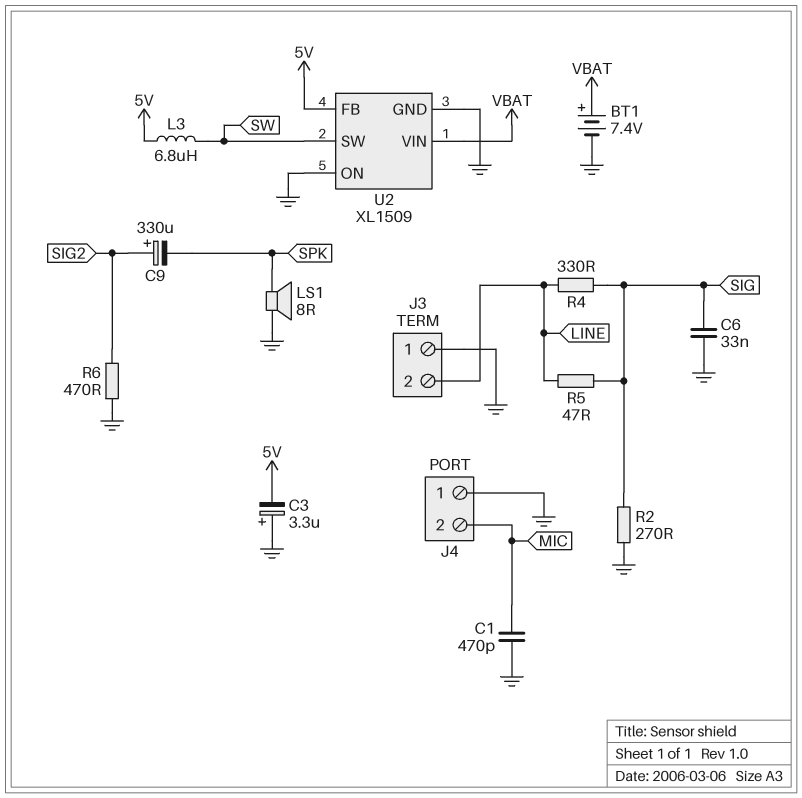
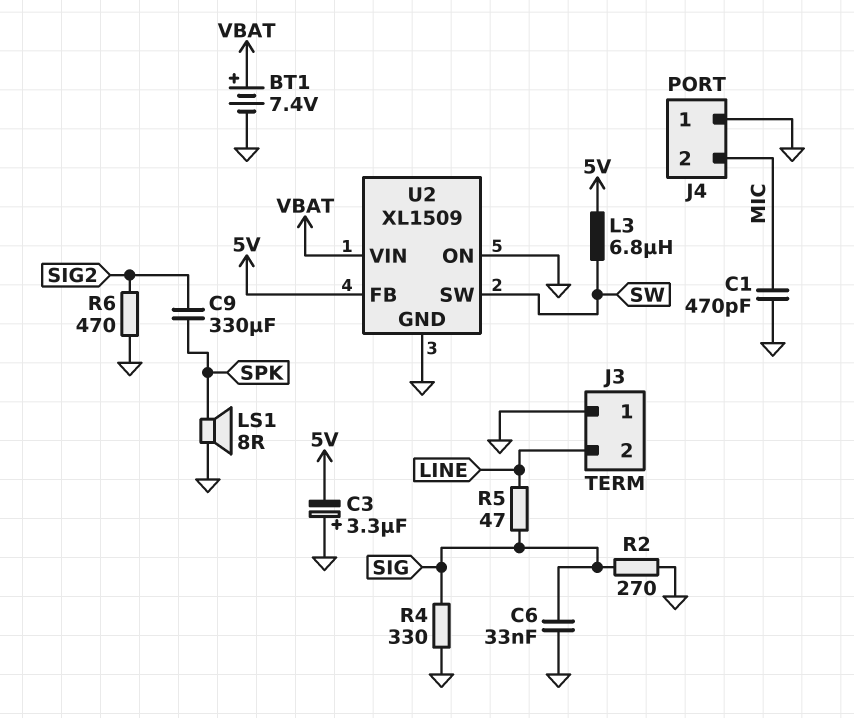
C9: 330uF (plus SIG2, minus SPK) -> 330uF (SIG2, SPK)
R4: 330 (LINE, SIG) -> 330 (GND, SIG)

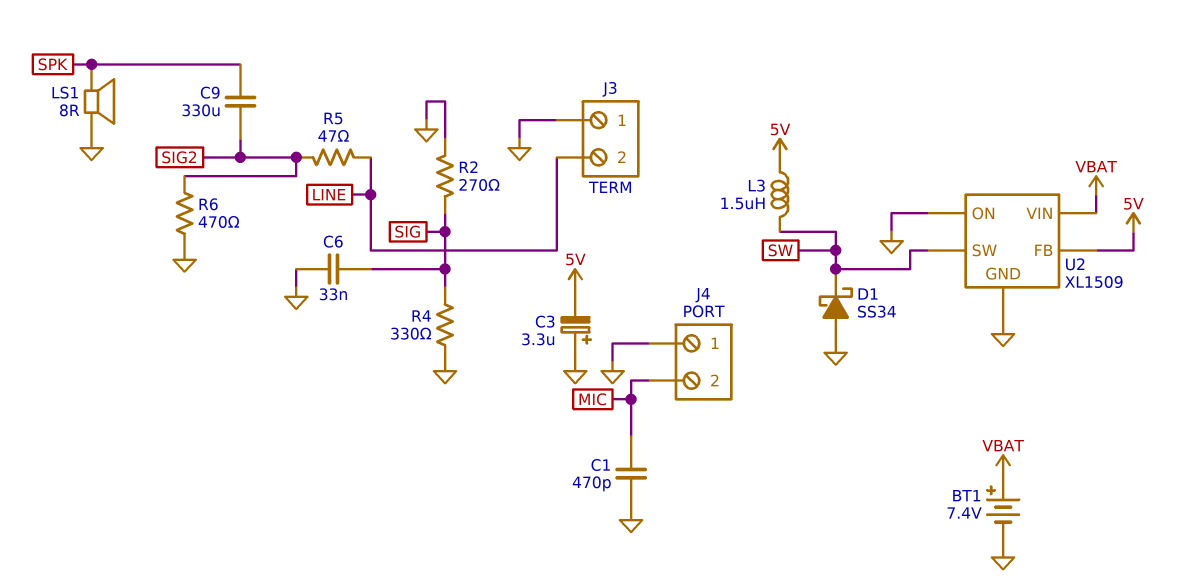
D1: none -> schottky SS34 (A GND, K SW)
L3: 6.8uH (5V, SW) -> 1.5uH (5V, SW)
R5: 47 (LINE, SIG) -> 47 (LINE, SIG2)

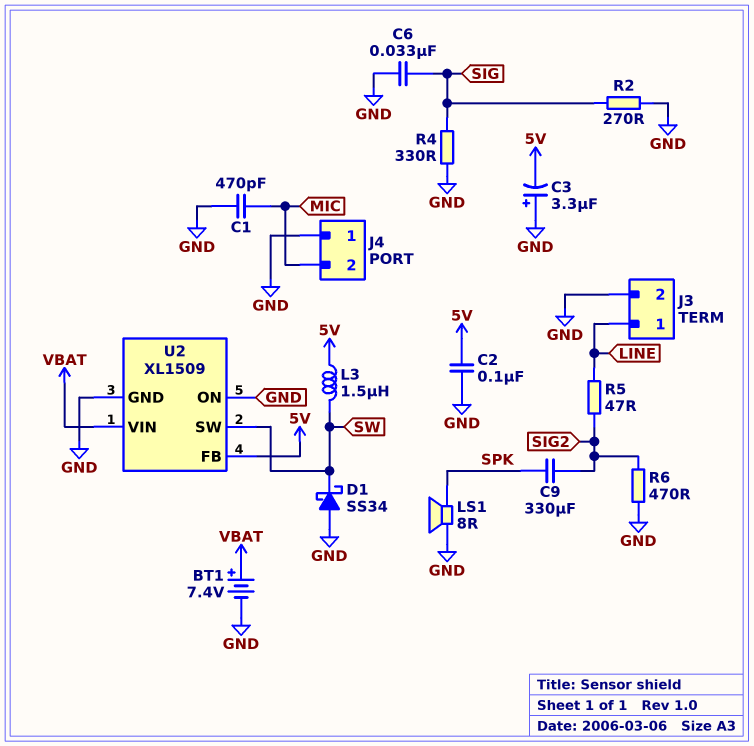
C2: none -> 100nF (5V, GND)
J3 pin 1: GND -> LINE
J3 pin 2: LINE -> GND

